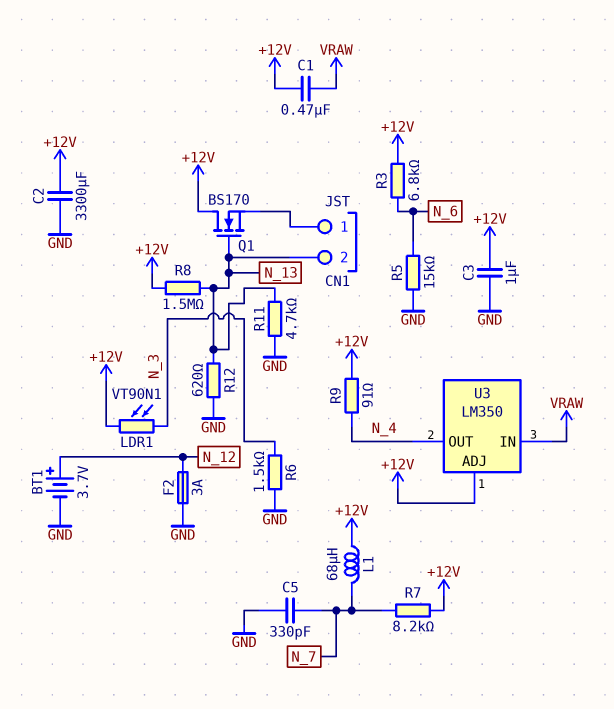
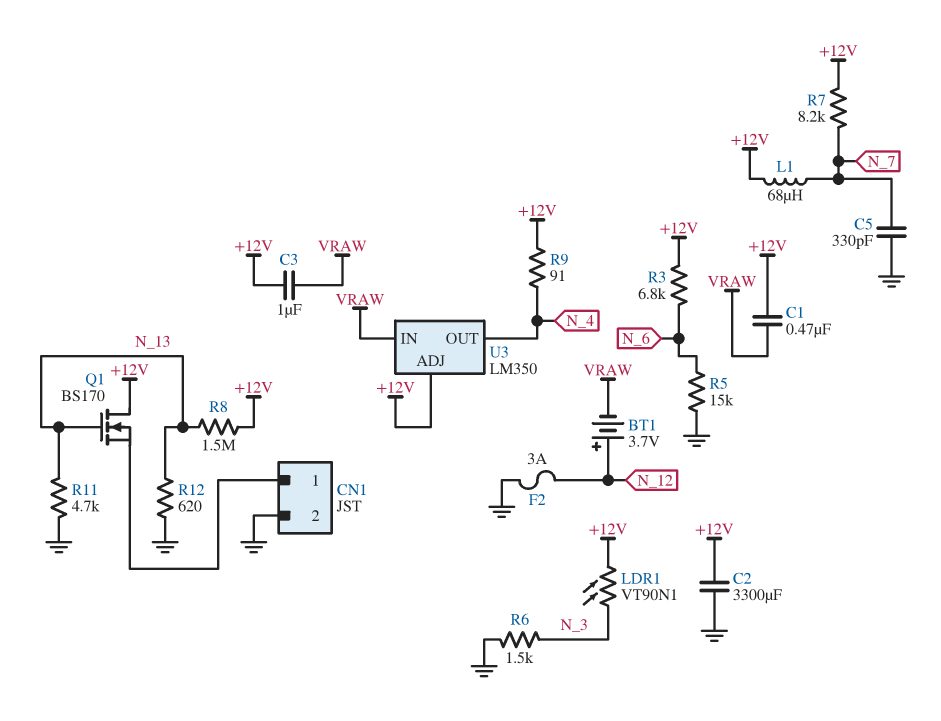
BT1: 3.7V (plus N_12, minus GND) -> 3.7V (plus N_12, minus VRAW)
C3: 1uF (+12V, GND) -> 1uF (+12V, VRAW)
CN1 pin 2: N_13 -> GND

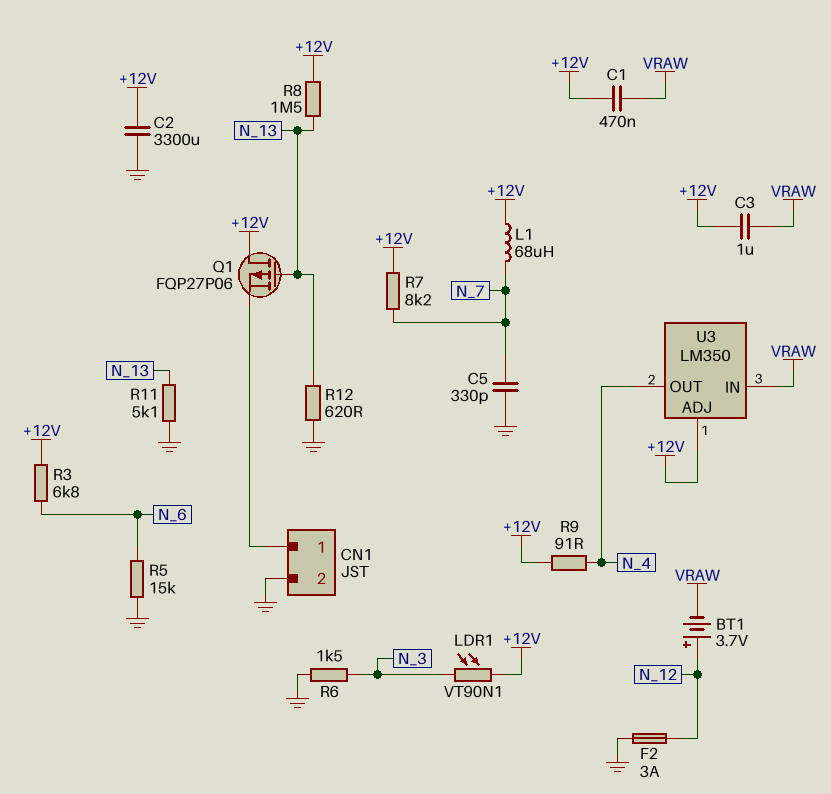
Q1: NMOS BS170 (G N_13, D +12V, S CN1/1) -> PMOS FQP27P06 (G N_13, D +12V, S CN1/1)
R11: 4.7k (GND, N_13) -> 5.1k (GND, N_13)

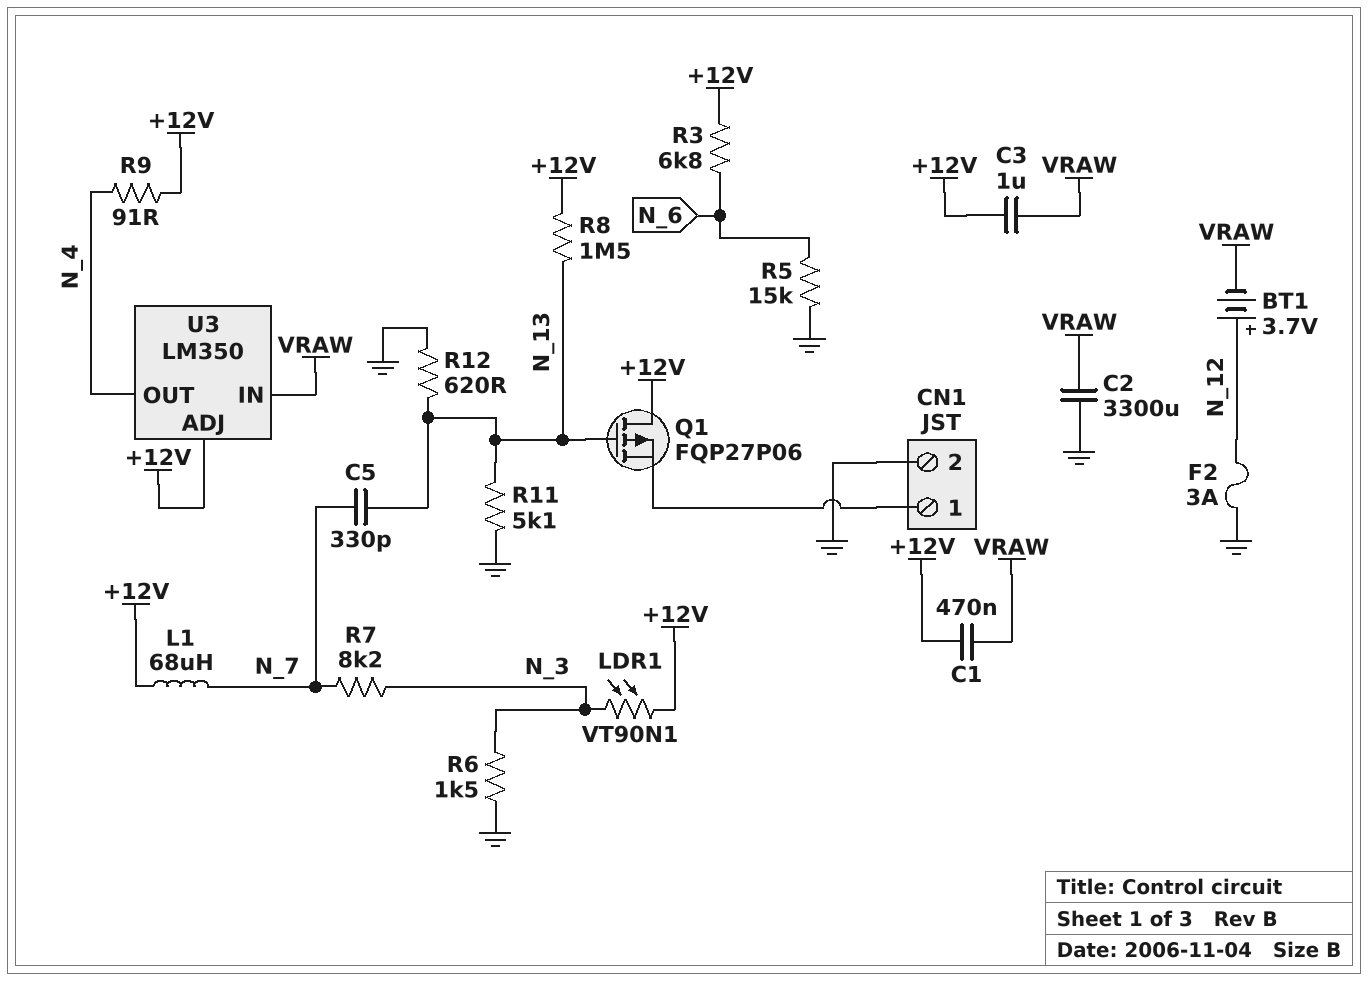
C2: 3300uF (+12V, GND) -> 3300uF (GND, VRAW)
C5: 330pF (GND, N_7) -> 330pF (N_7, N_13)
R7: 8.2k (+12V, N_7) -> 8.2k (N_3, N_7)

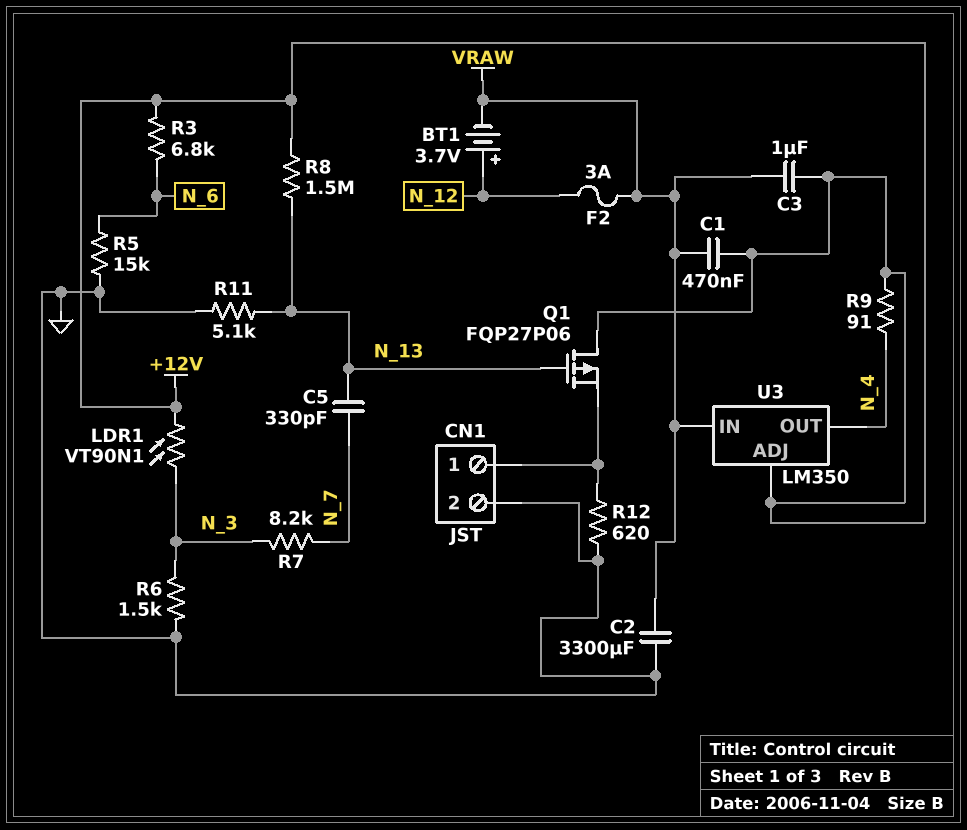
F2: 3A (GND, N_12) -> 3A (N_12, VRAW)
L1: 68uH (+12V, N_7) -> none
R12: 620 (GND, N_13) -> 620 (CN1/1, GND)

